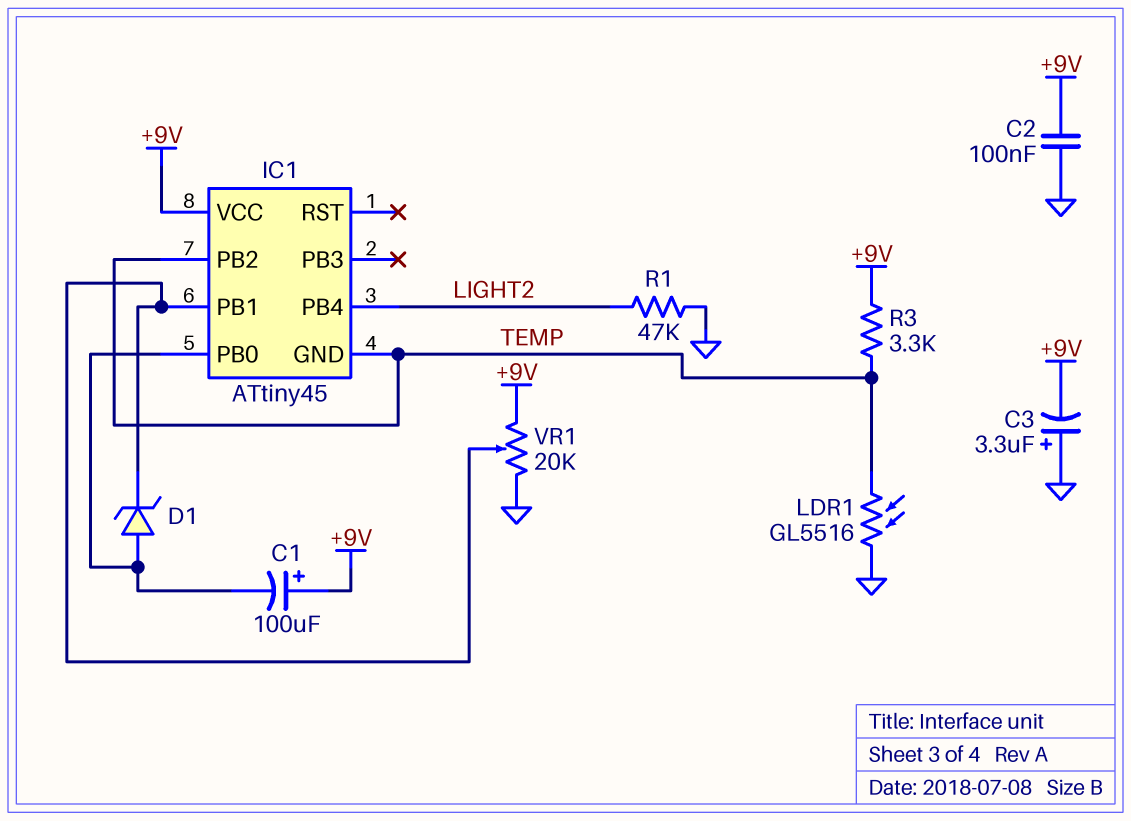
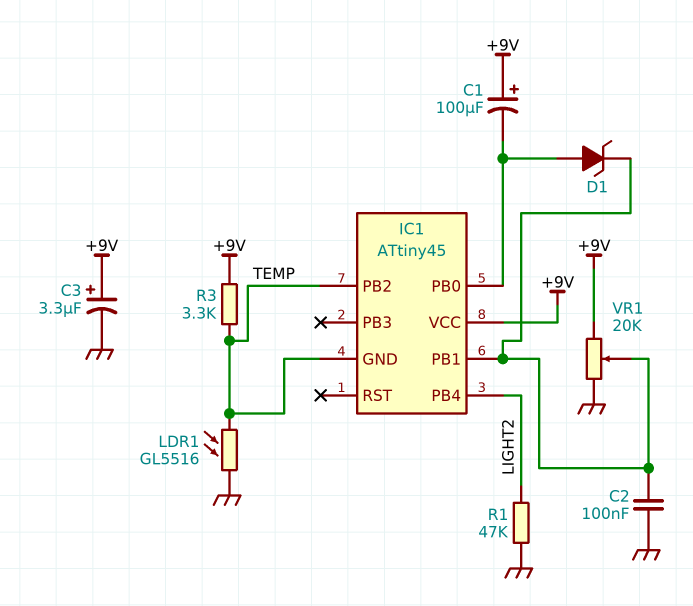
C2: 100nF (+9V, GND) -> 100nF (GND, IC1/PB1)
C3: 3.3uF (plus GND, minus +9V) -> 3.3uF (plus +9V, minus GND)

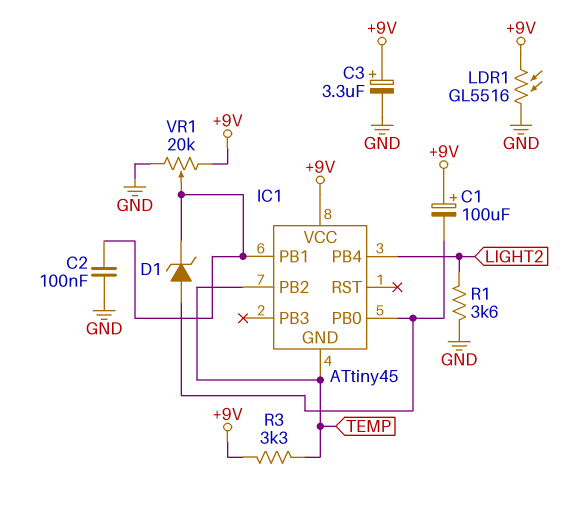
LDR1: GL5516 (GND, TEMP) -> GL5516 (+9V, GND)
R1: 47k (GND, LIGHT2) -> 3.6k (GND, LIGHT2)

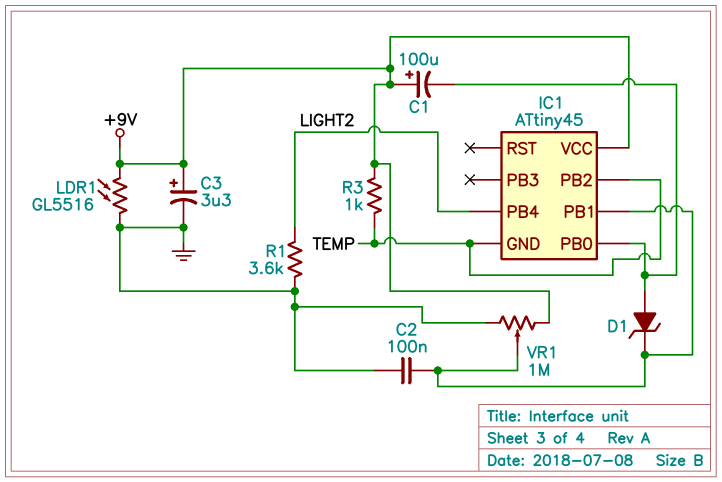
R3: 3.3k (+9V, TEMP) -> 1k (+9V, TEMP)
VR1: 20k (+9V, GND, wiper IC1/PB1) -> 1M (+9V, GND, wiper IC1/PB1)

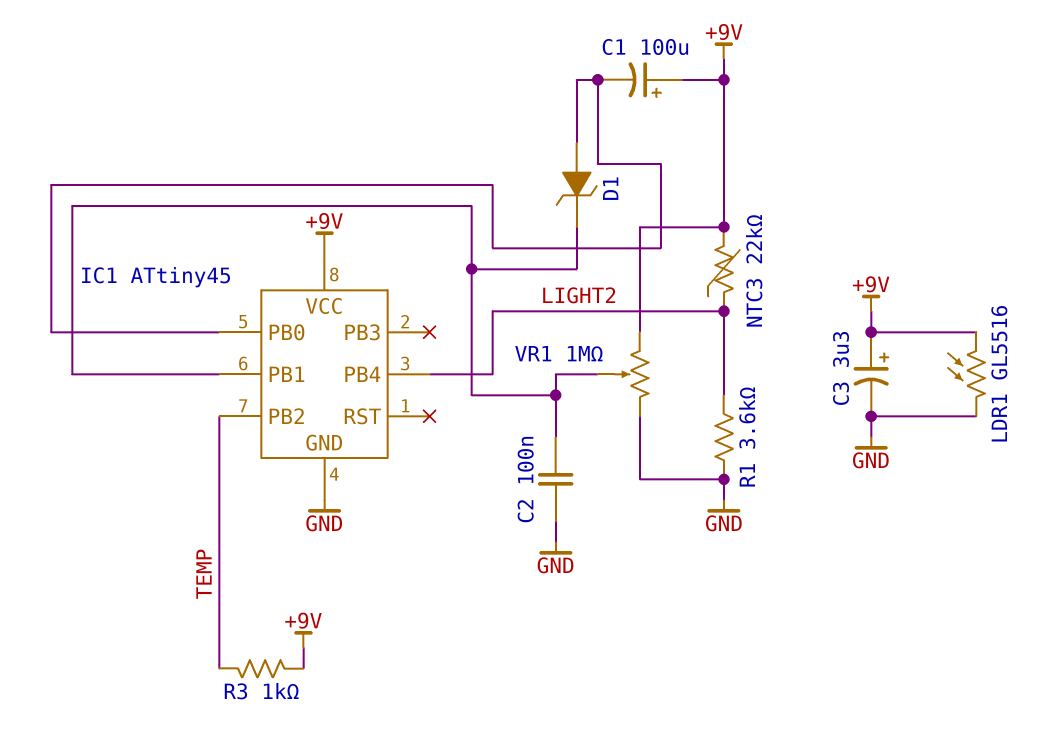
IC1 pin GND: TEMP -> GND
NTC3: none -> 22k (+9V, LIGHT2)

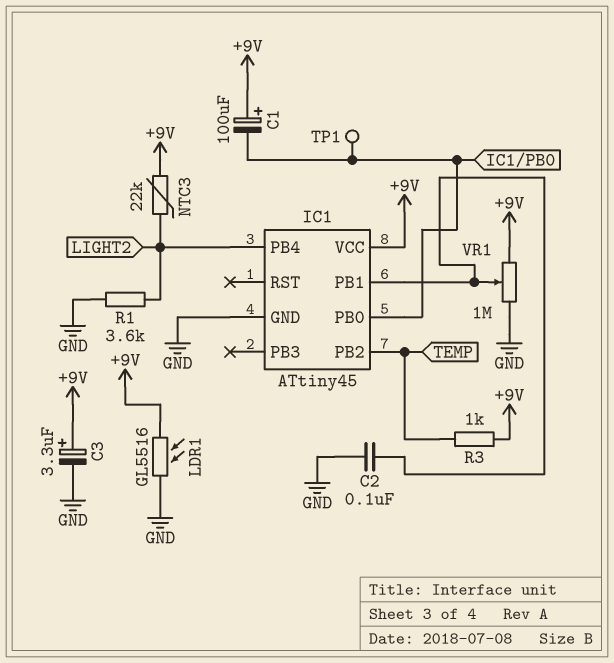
D1: zener (A IC1/PB0, K IC1/PB1) -> none
TP1: none -> test point (IC1/PB0)

